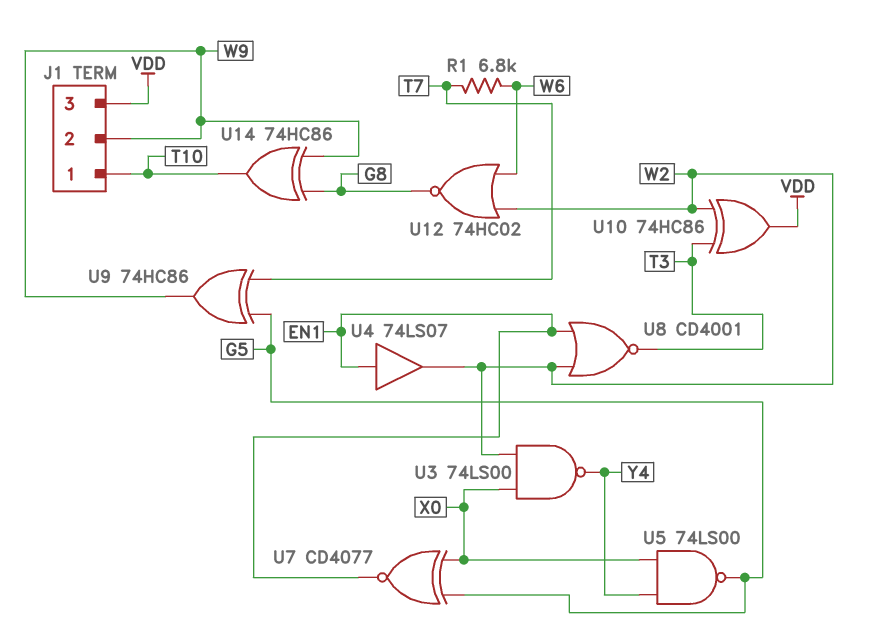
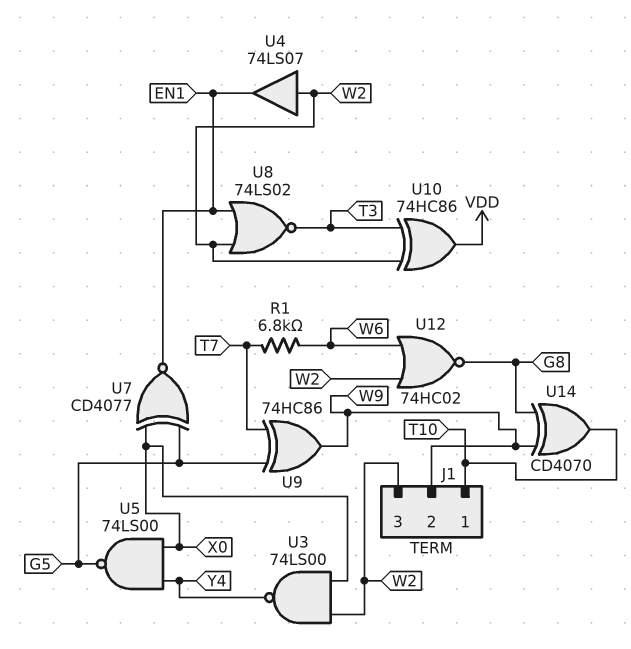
J1 pin 3: VDD -> W2
U4: buffer 74LS07 (in EN1, out W2) -> buffer 74LS07 (in W2, out EN1)
U8: NOR CD4001 (in EN1, in W2, out T3) -> NOR 74LS02 (in EN1, in W2, out T3)
U14: XOR 74HC86 (in G8, in W9, out T10) -> XOR CD4070 (in G8, in W9, out T10)

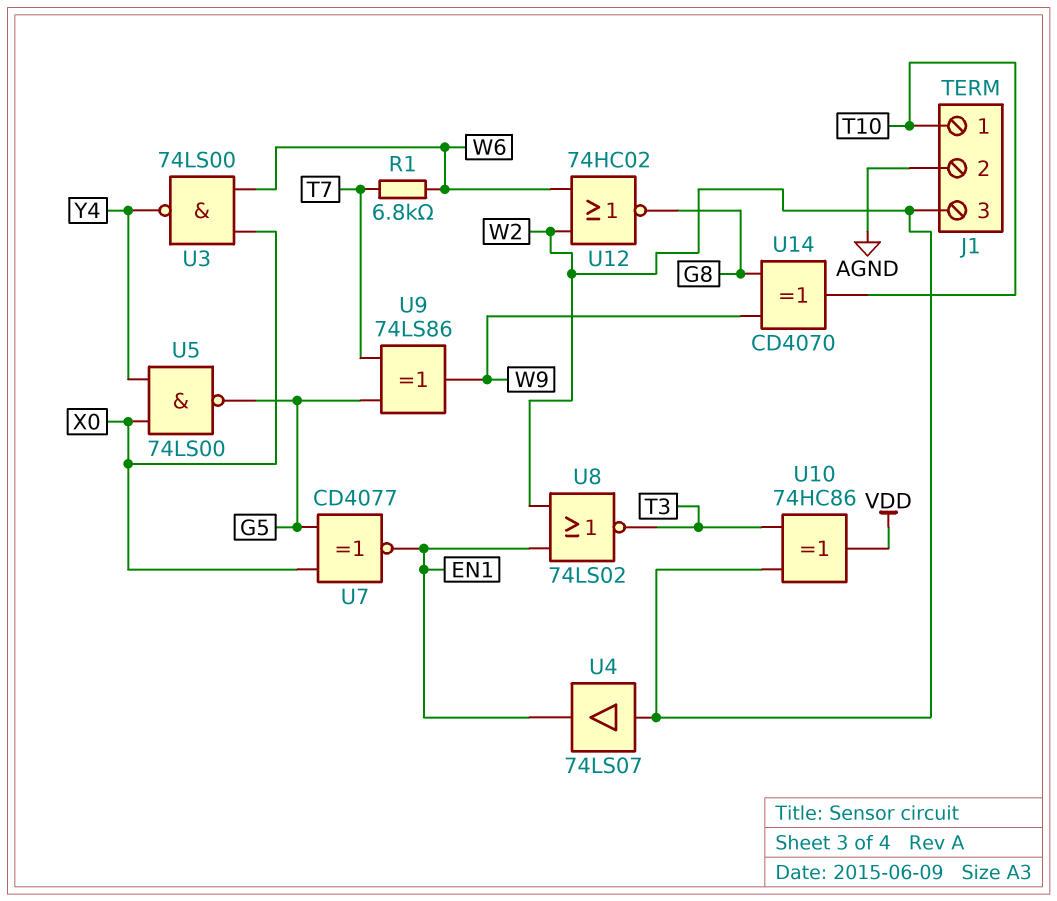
J1 pin 2: W9 -> AGND
U3: NAND 74LS00 (in W2, in X0, out Y4) -> NAND 74LS00 (in W6, in X0, out Y4)
U9: XOR 74HC86 (in G5, in T7, out W9) -> XOR 74LS86 (in G5, in T7, out W9)

